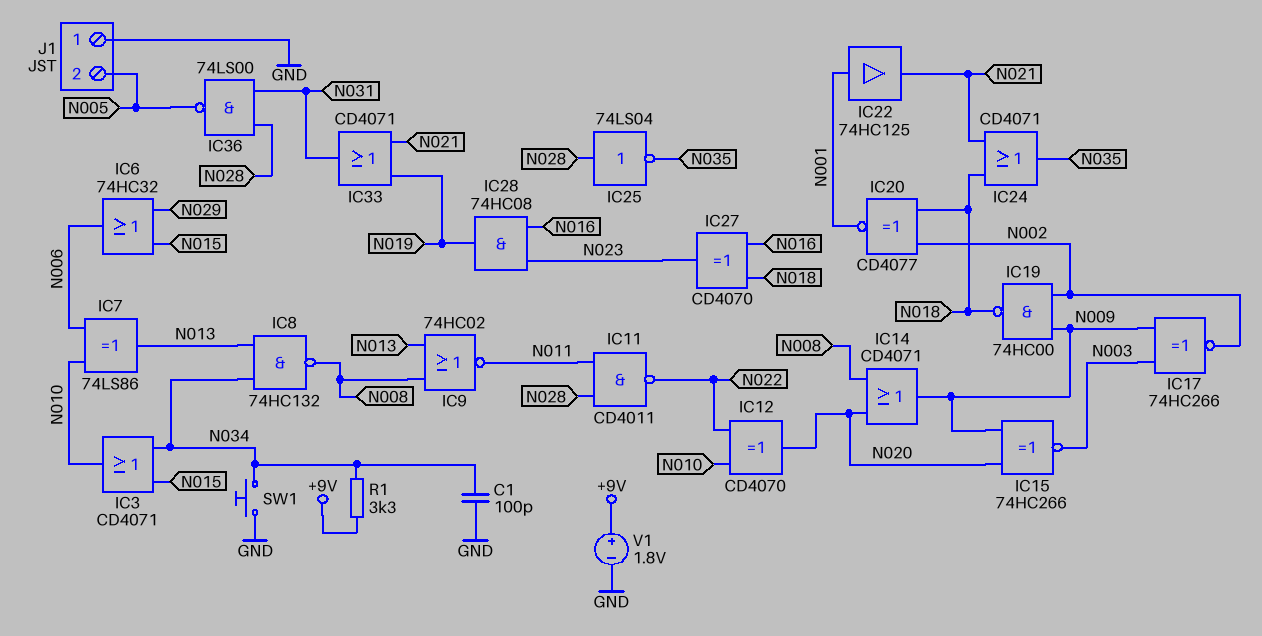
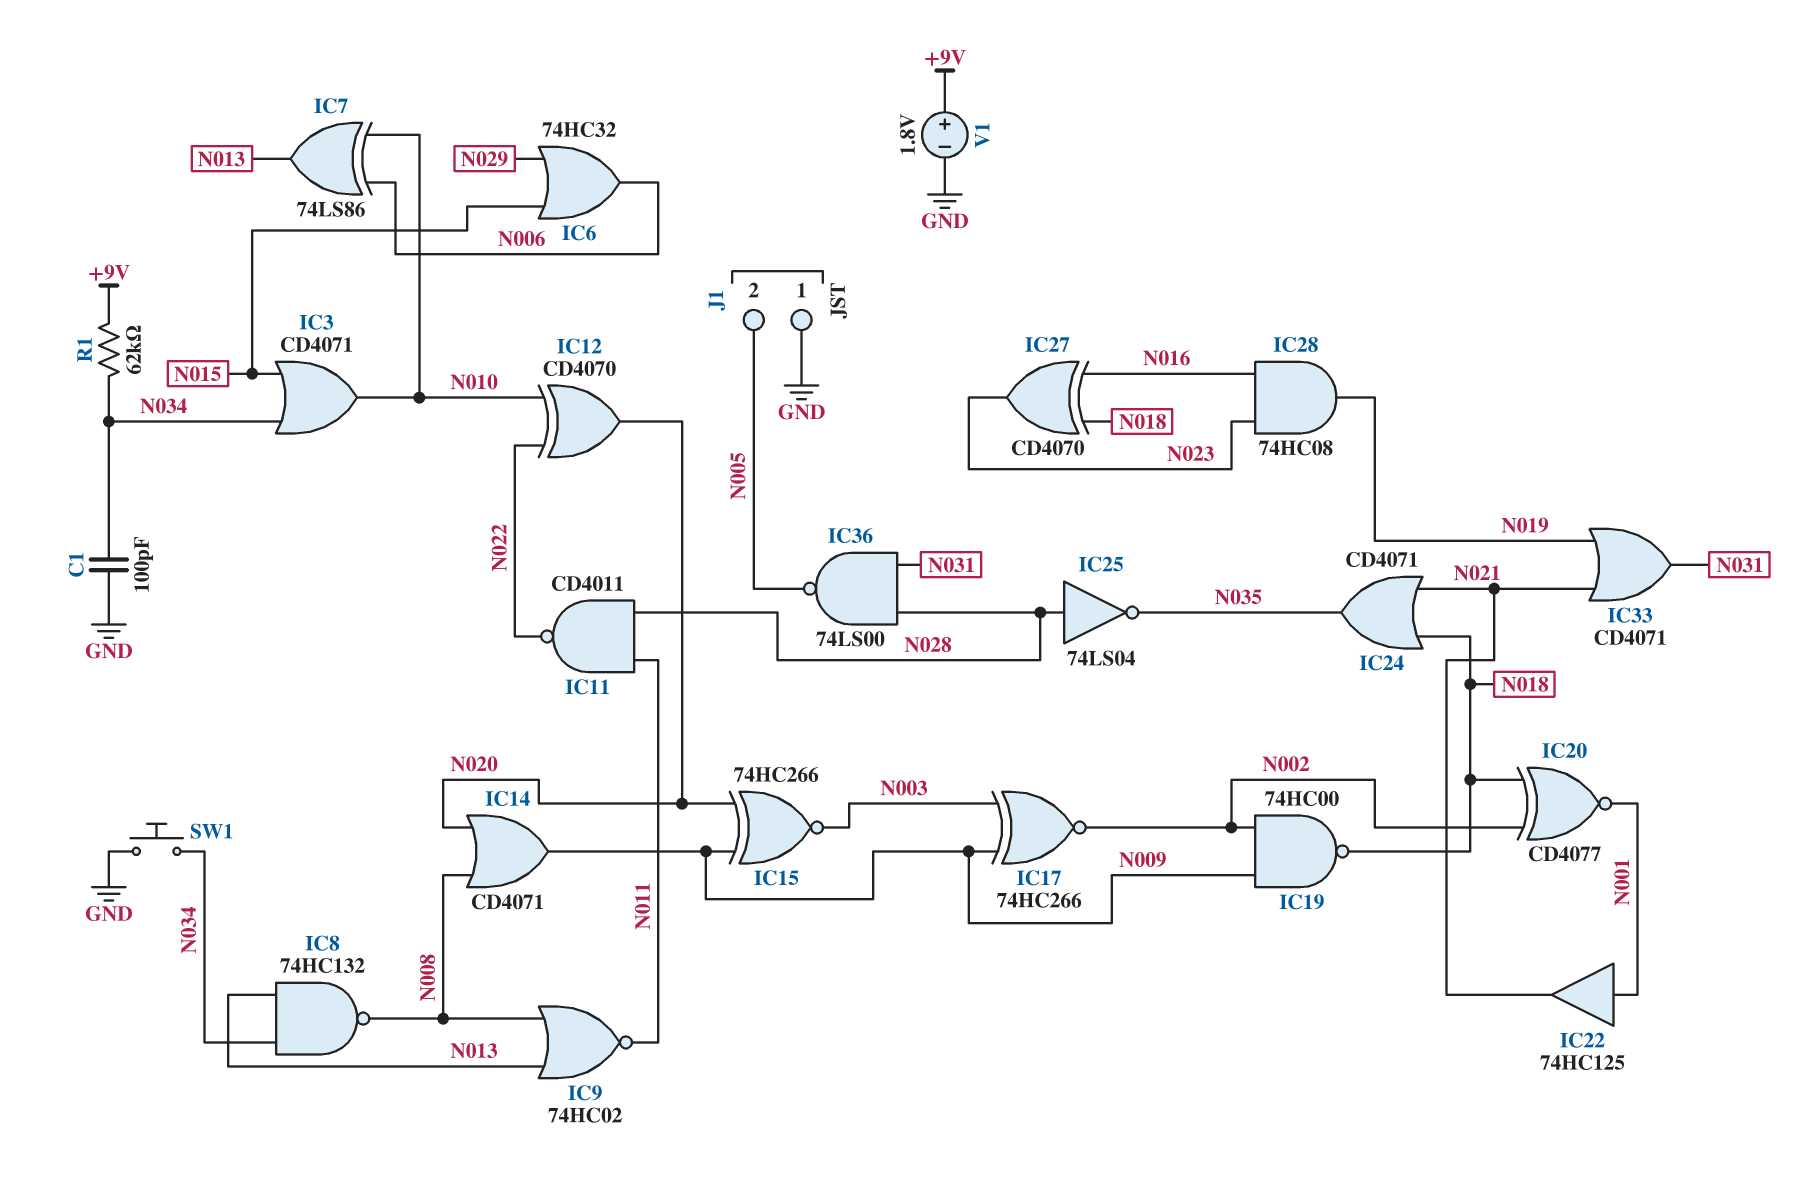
R1: 3.3k (+9V, N034) -> 62k (+9V, N034)

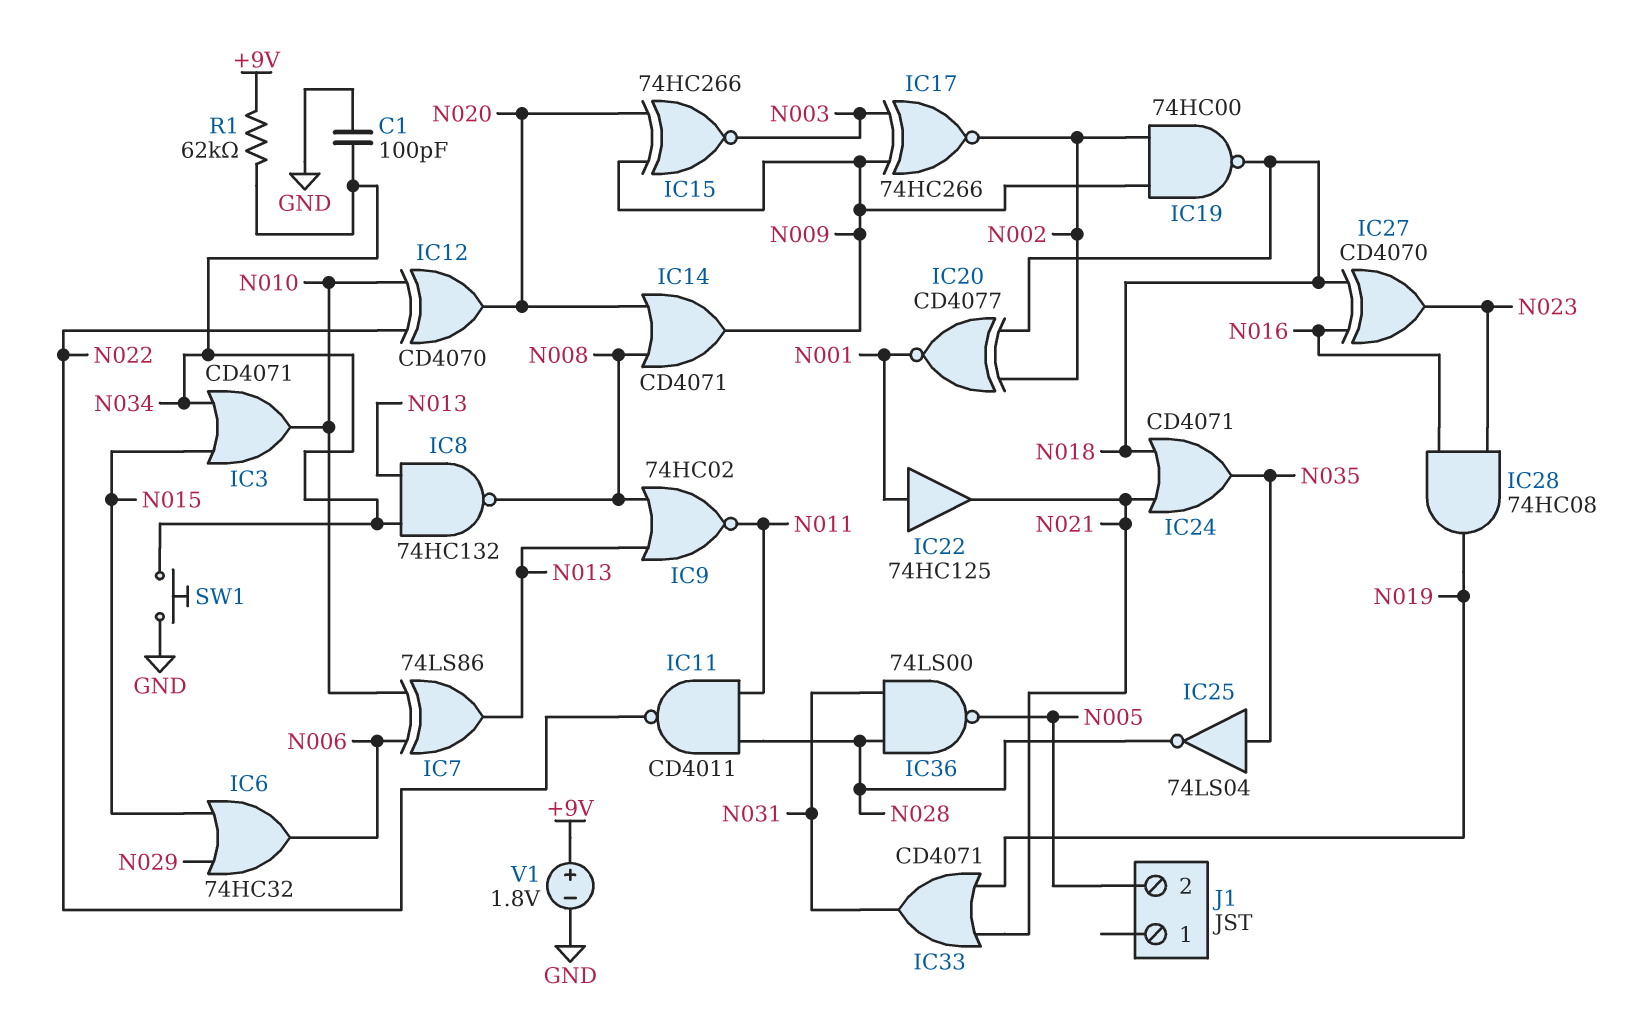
IC25: NOT 74LS04 (in N028, out N035) -> NOT 74LS04 (in N035, out N028)
J1 pin 1: GND -> none

